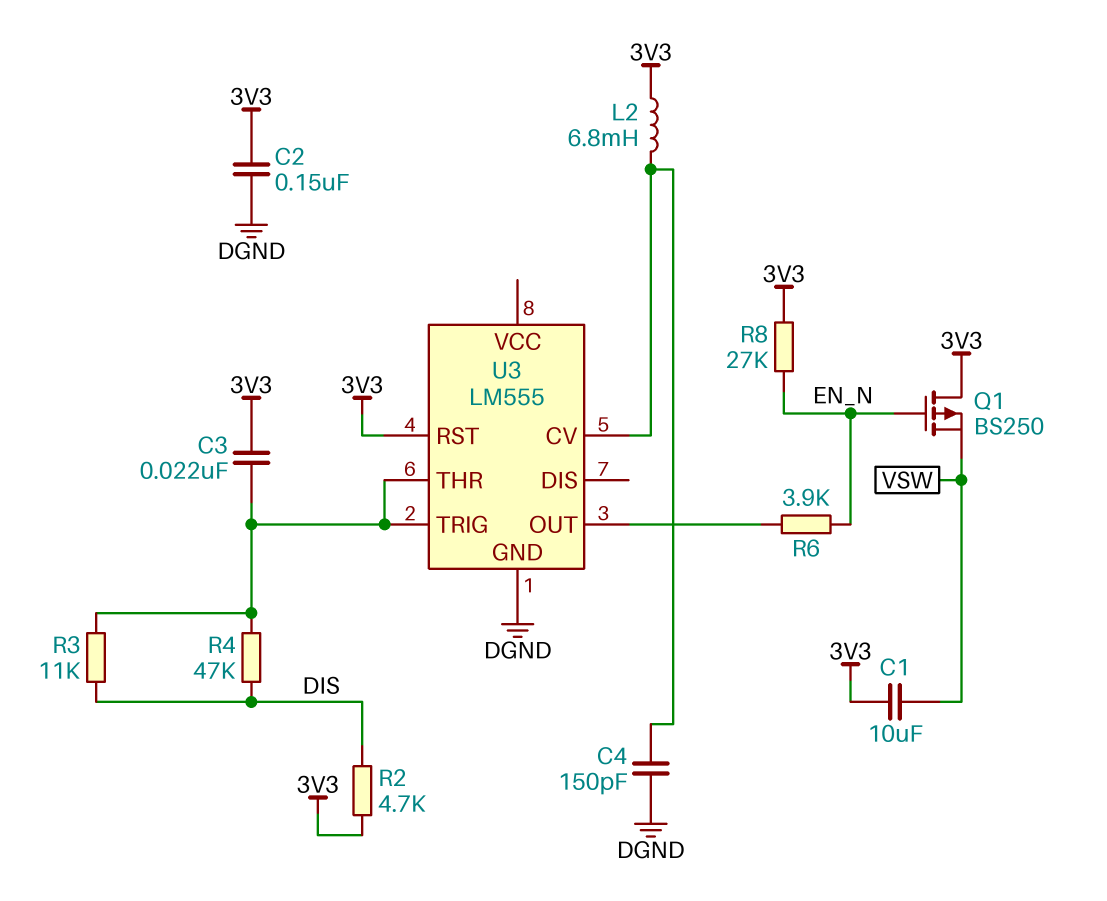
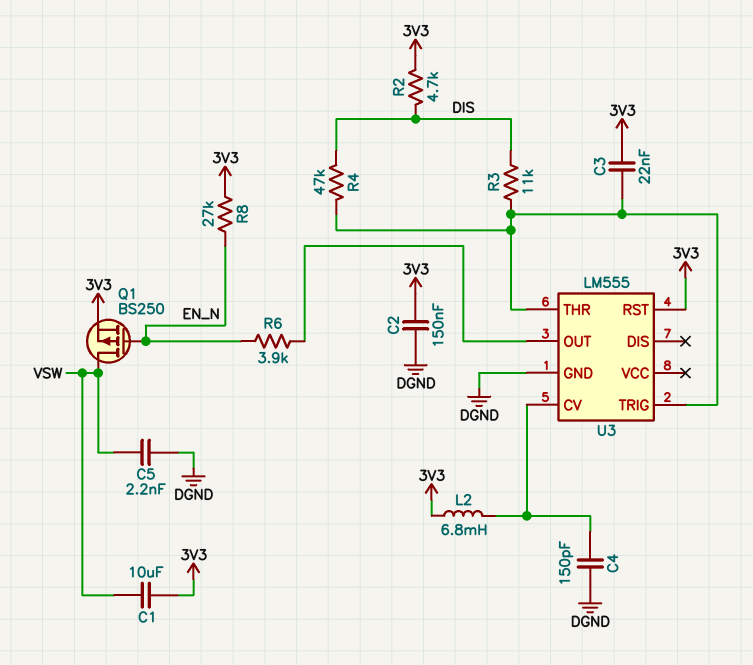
C5: none -> 2.2nF (DGND, VSW)
Q1: PMOS BS250 (G EN_N, D 3V3, S VSW) -> PMOS BS250 (G EN_N, D VSW, S 3V3)

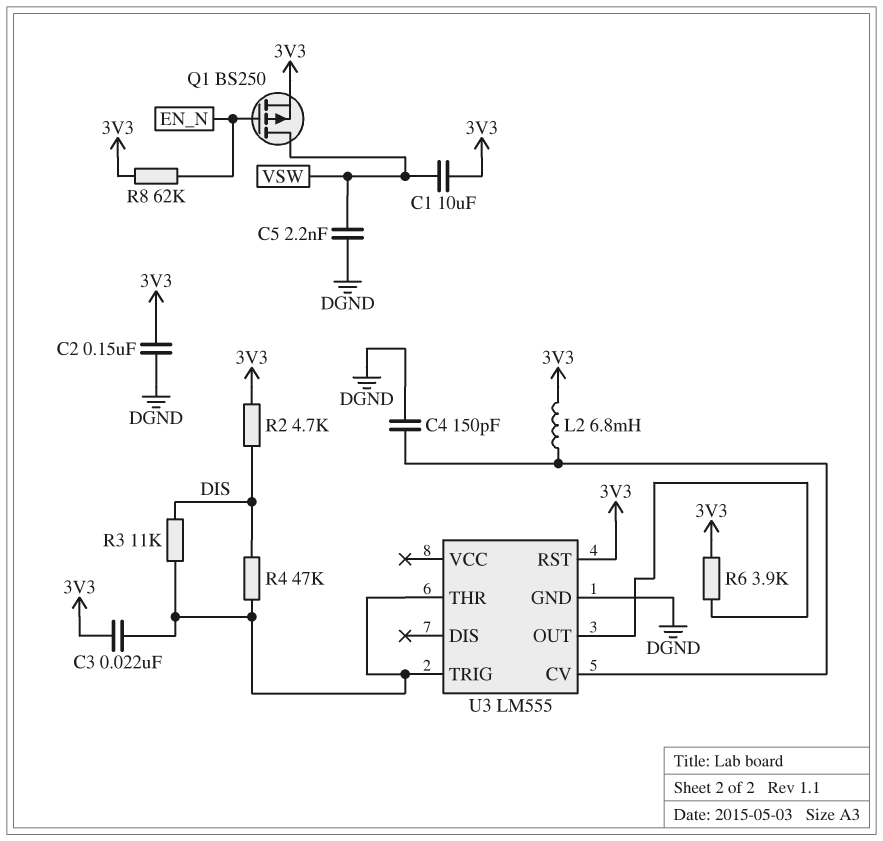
R6: 3.9k (EN_N, U3/OUT) -> 3.9k (3V3, U3/OUT)
R8: 27k (3V3, EN_N) -> 62k (3V3, EN_N)

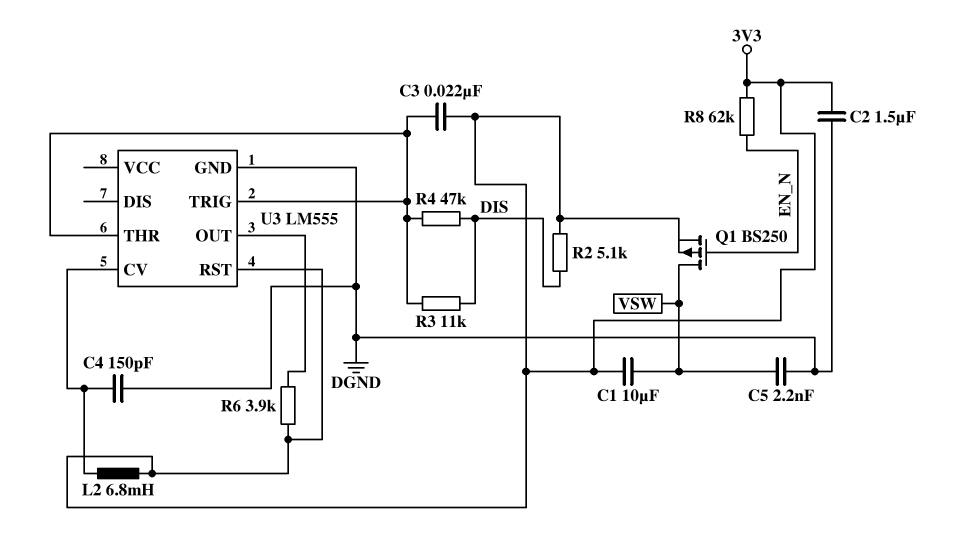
C2: 150nF (3V3, DGND) -> 1.5uF (3V3, DGND)
R2: 4.7k (3V3, DIS) -> 5.1k (3V3, DIS)

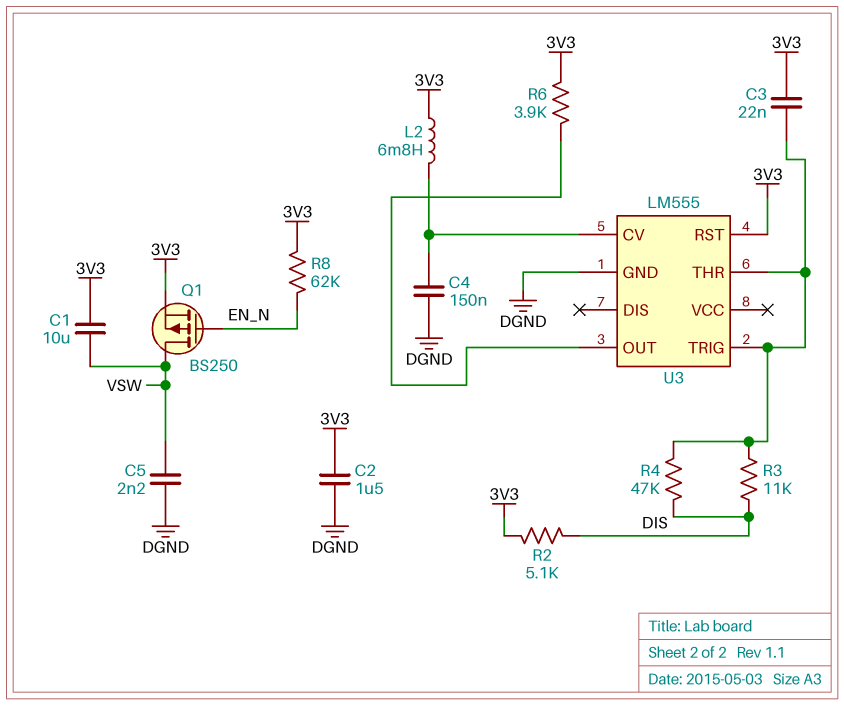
C4: 150pF (DGND, U3/CV) -> 150nF (DGND, U3/CV)

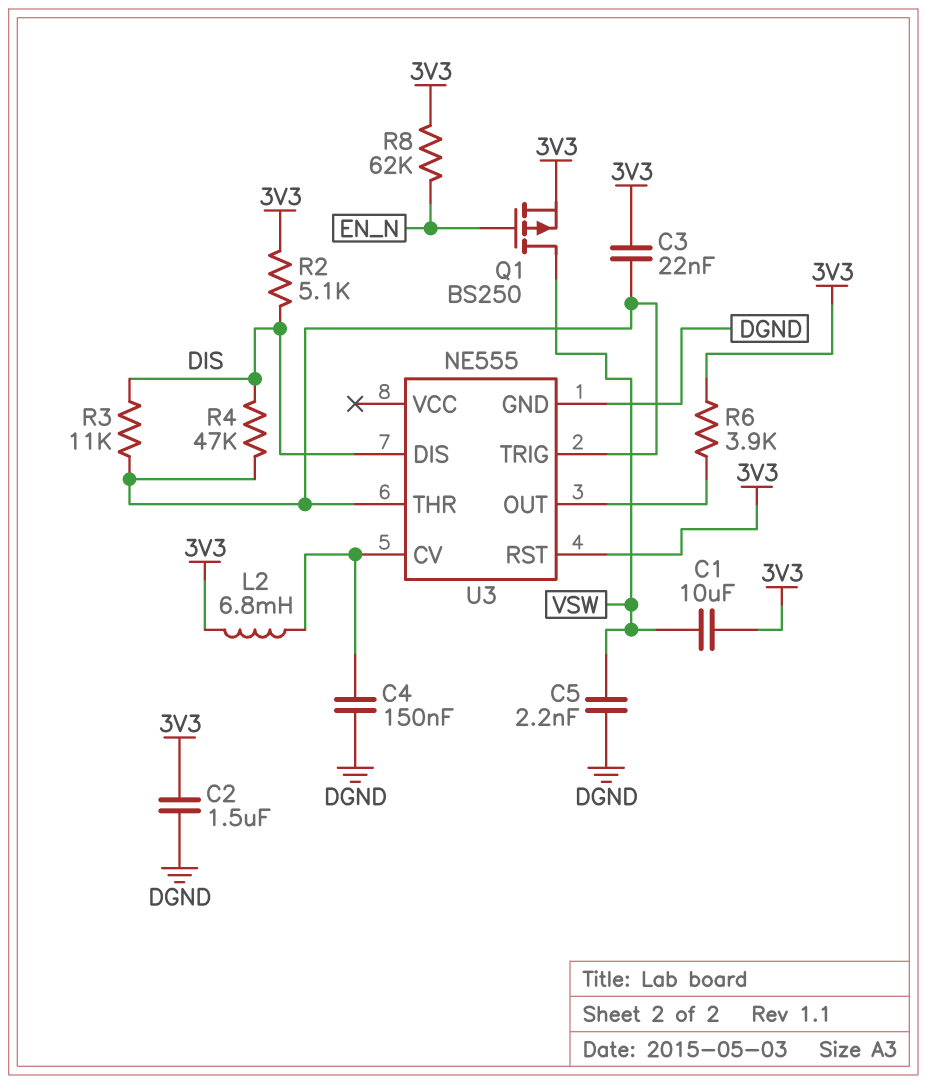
U3: LM555 -> NE555
U3 pin DIS: none -> DIS

